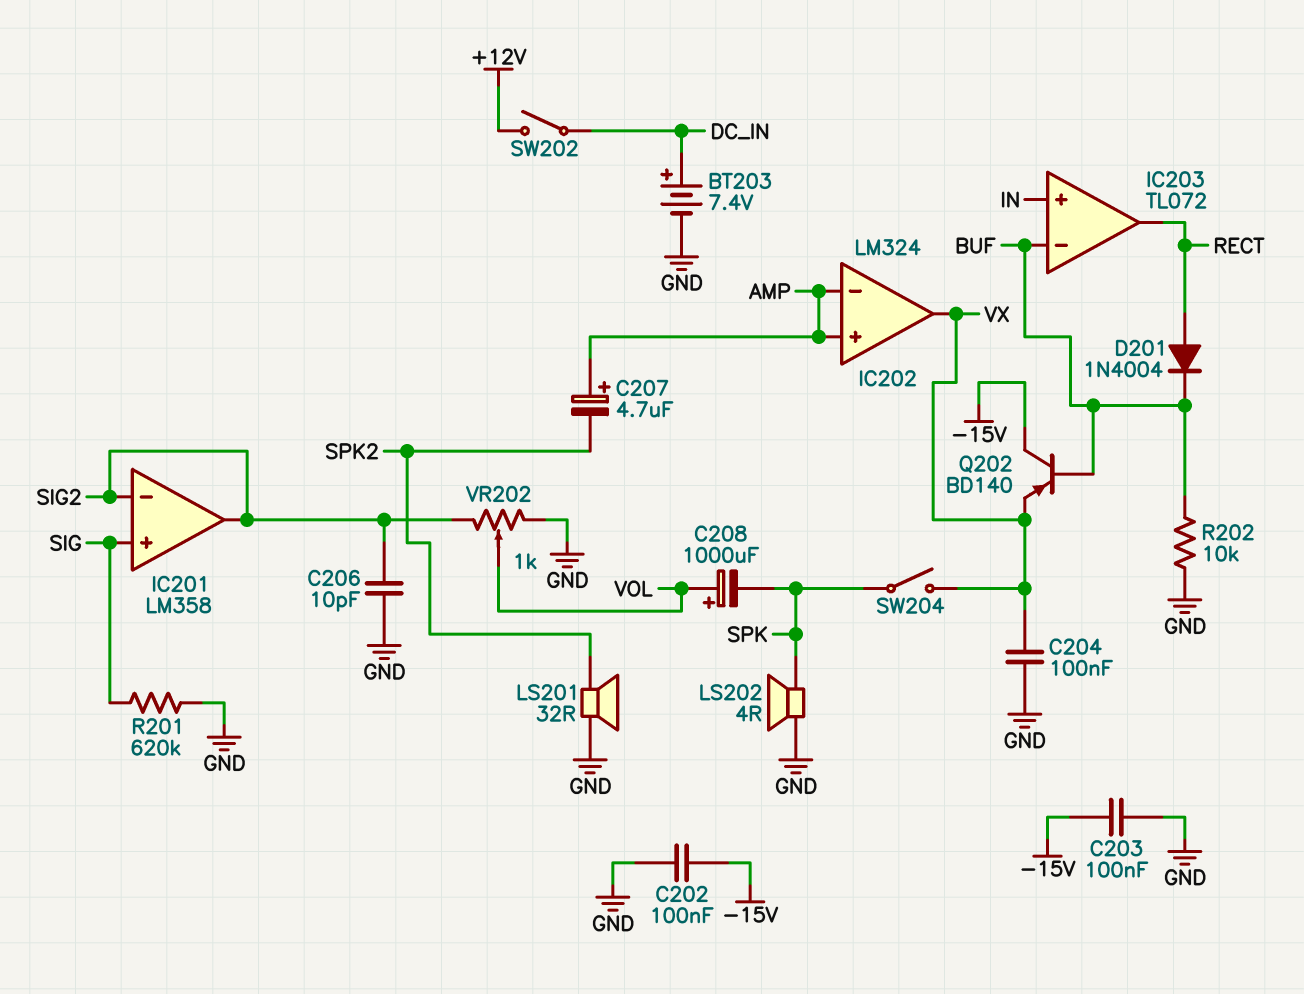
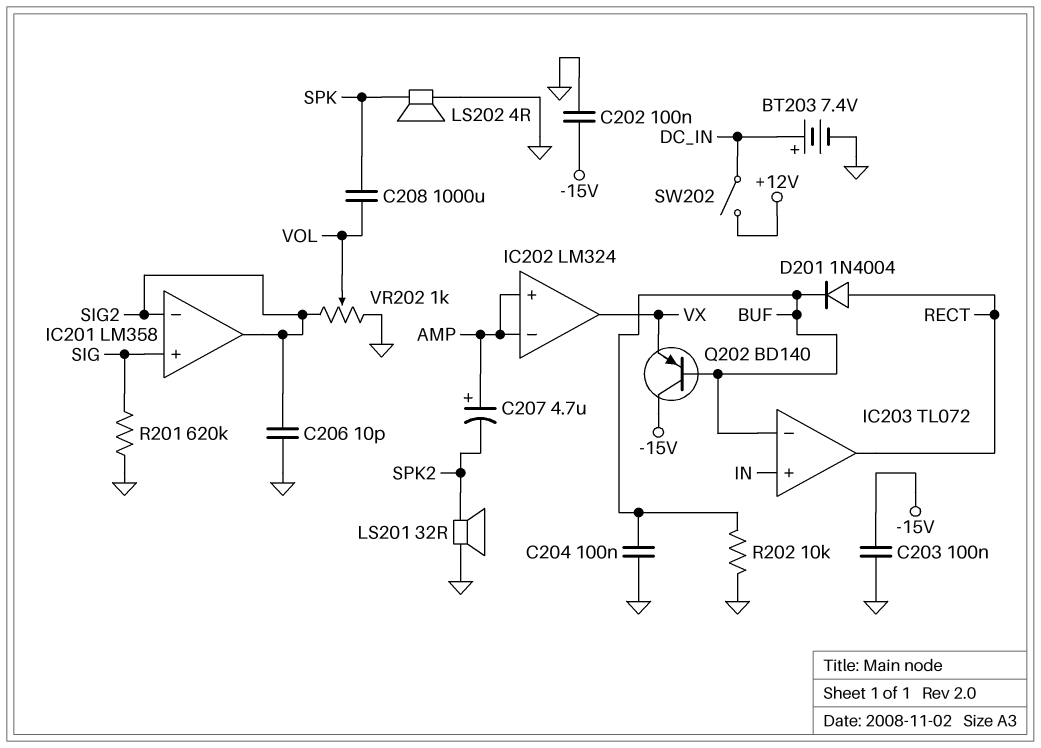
C204: 100nF (GND, VX) -> 100nF (BUF, GND)
C208: 1000uF (plus VOL, minus SPK) -> 1000uF (SPK, VOL)
SW204: switch (SPK, VX) -> none

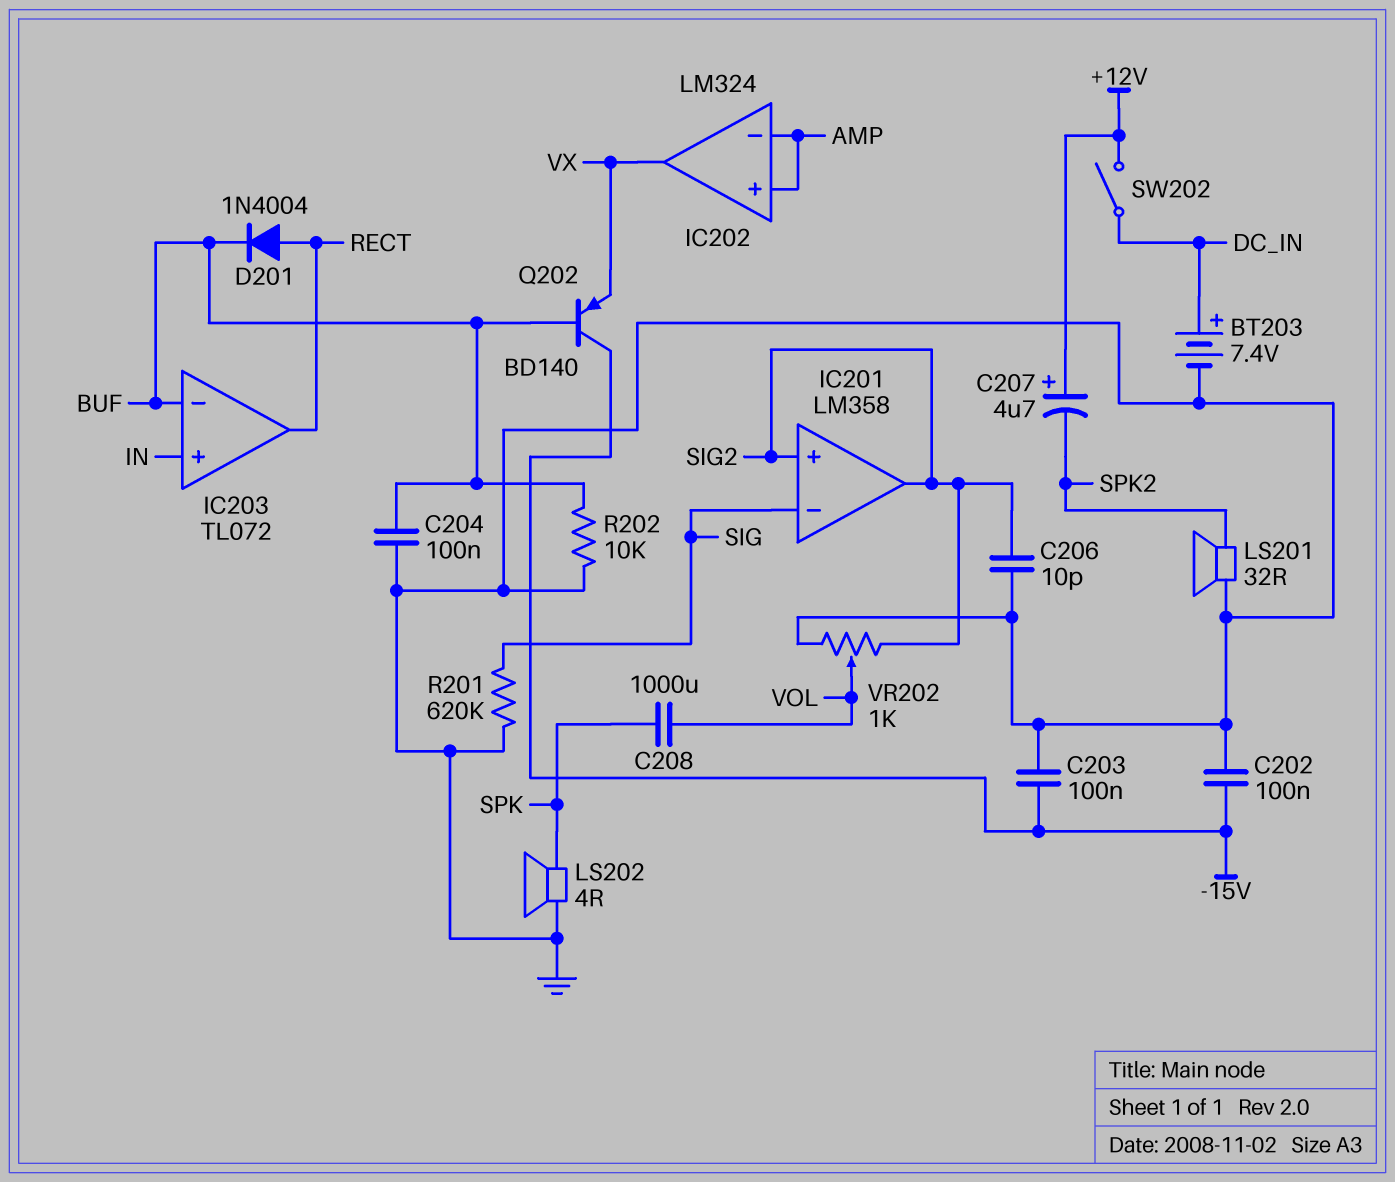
C207: 4.7uF (plus AMP, minus SPK2) -> 4.7uF (plus +12V, minus SPK2)
IC201 pin in+: SIG -> SIG2
IC201 pin in-: SIG2 -> SIG

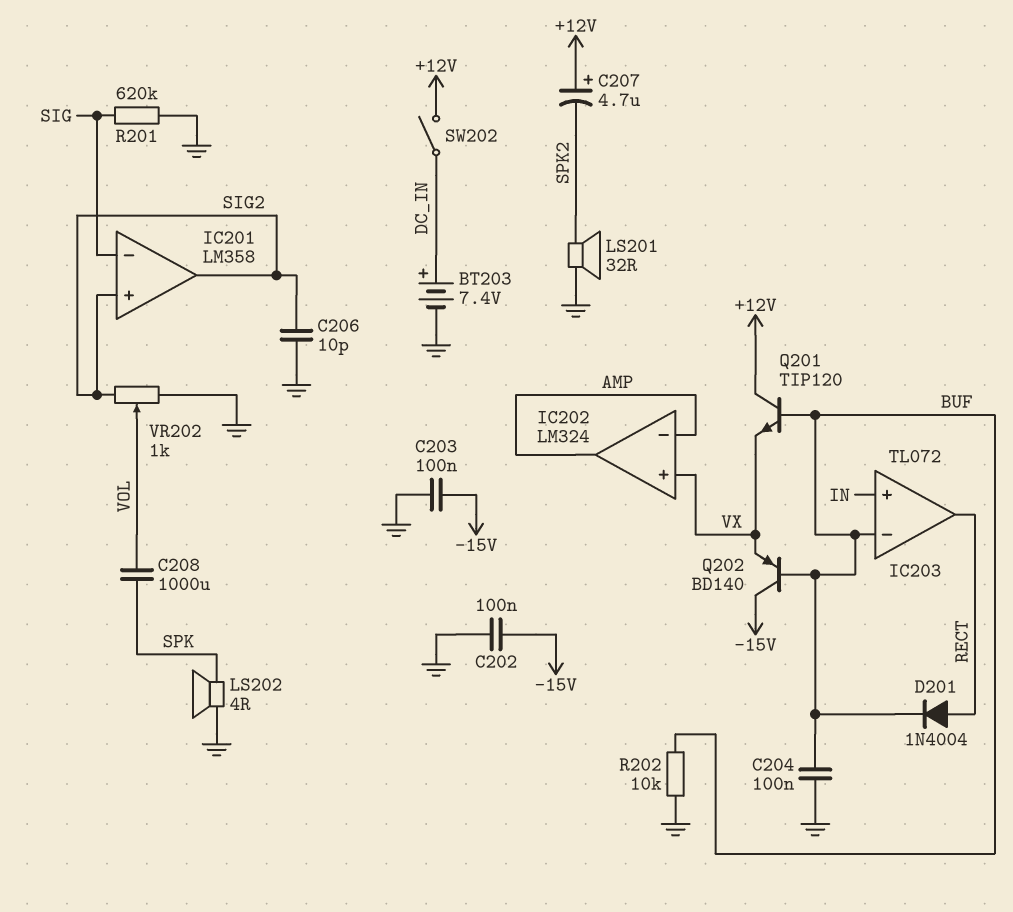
IC202 pin in+: AMP -> VX
IC202 pin out: VX -> AMP
Q201: none -> NPN TIP120 (B BUF, C +12V, E VX)

